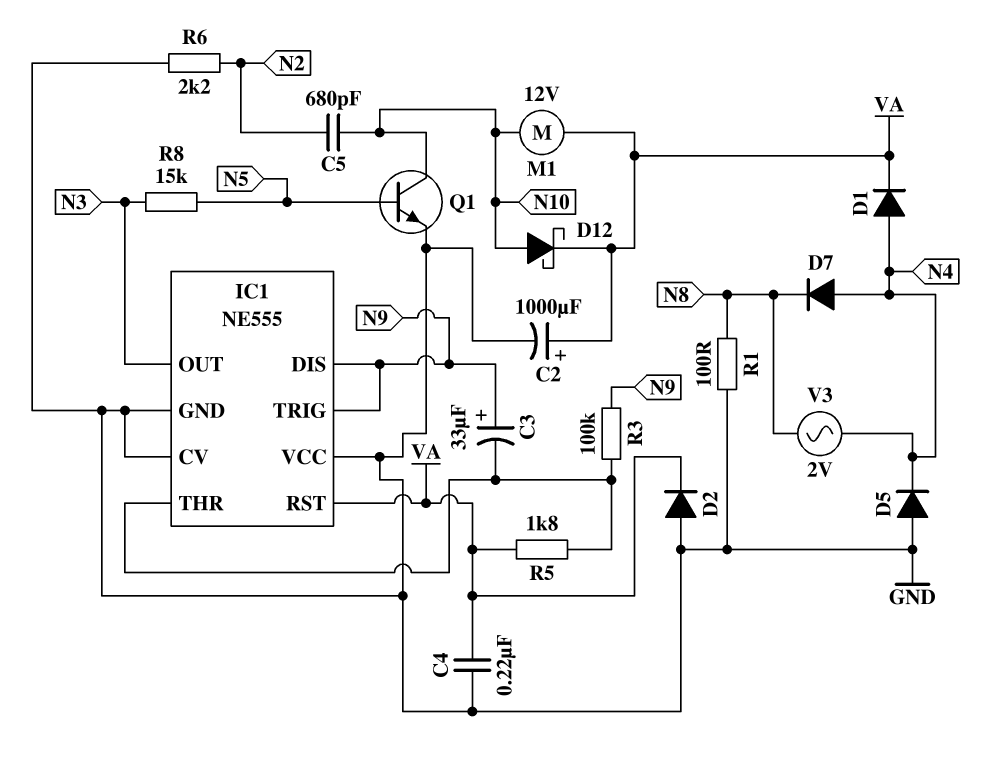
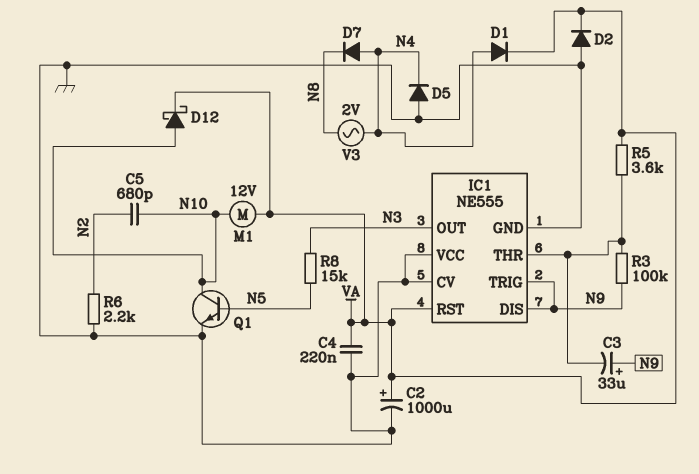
R1: 100 (GND, N8) -> none
R5: 1.8k (IC1/THR, VA) -> 3.6k (IC1/THR, VA)

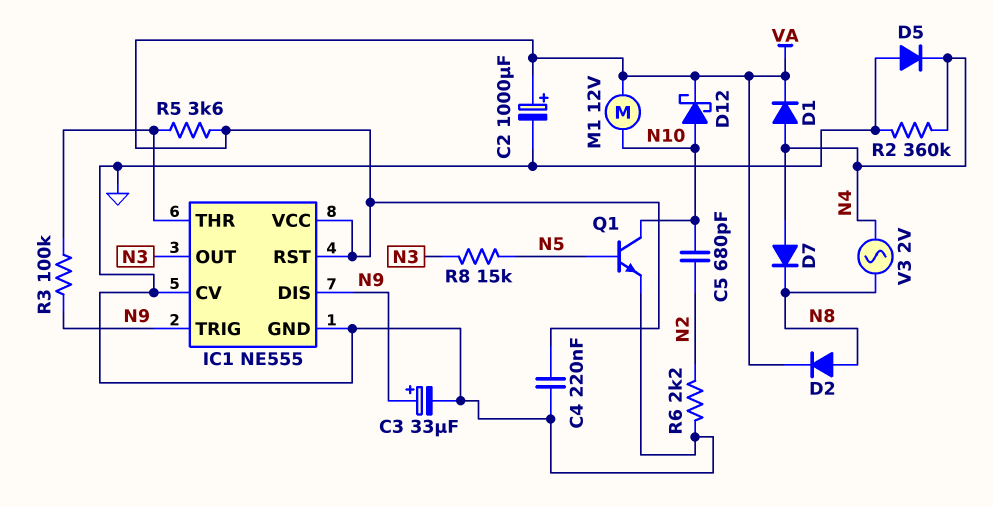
C3: 33uF (plus N9, minus IC1/THR) -> 33uF (plus N9, minus GND)
D2: diode (A GND, K VA) -> diode (A N8, K VA)
IC1 pin VCC: GND -> VA
R2: none -> 360k (GND, N4)

